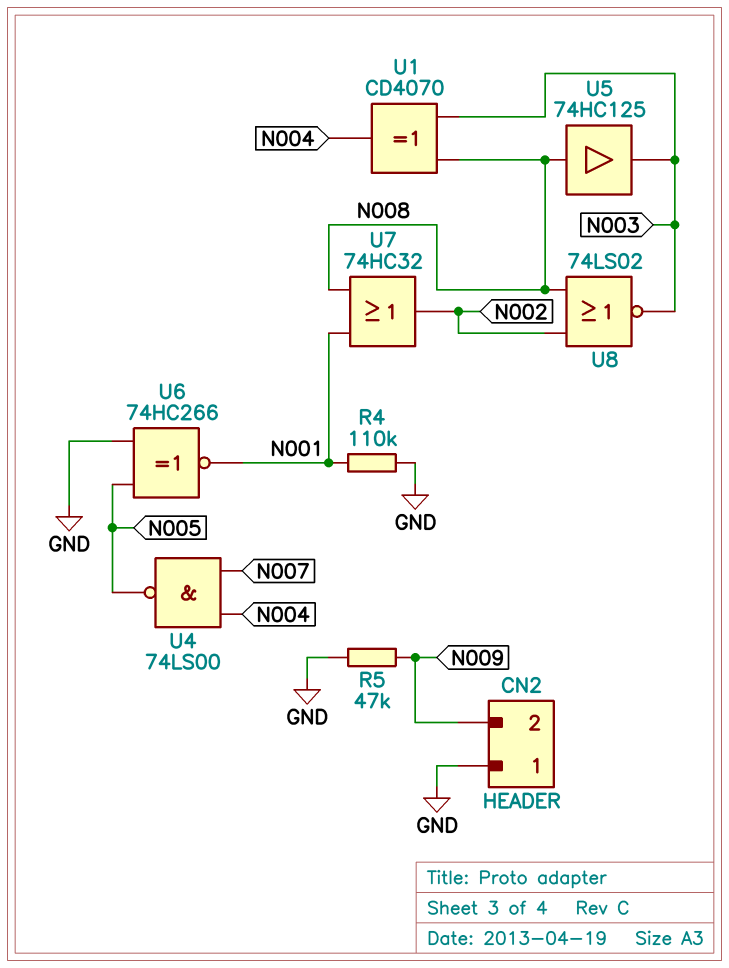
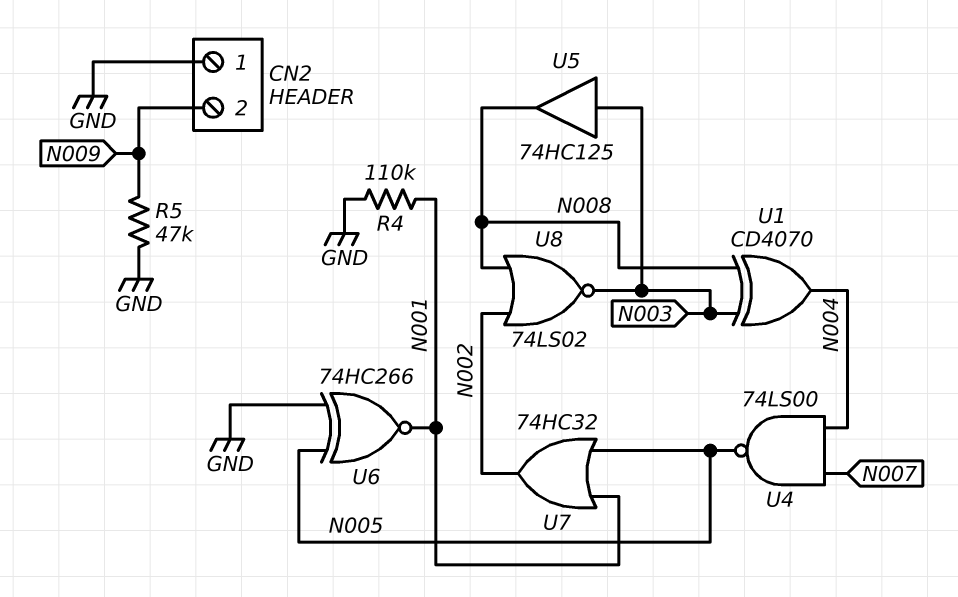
U5: buffer 74HC125 (in N008, out N003) -> buffer 74HC125 (in N003, out N008)
U7: OR 74HC32 (in N001, in N008, out N002) -> OR 74HC32 (in N001, in N005, out N002)

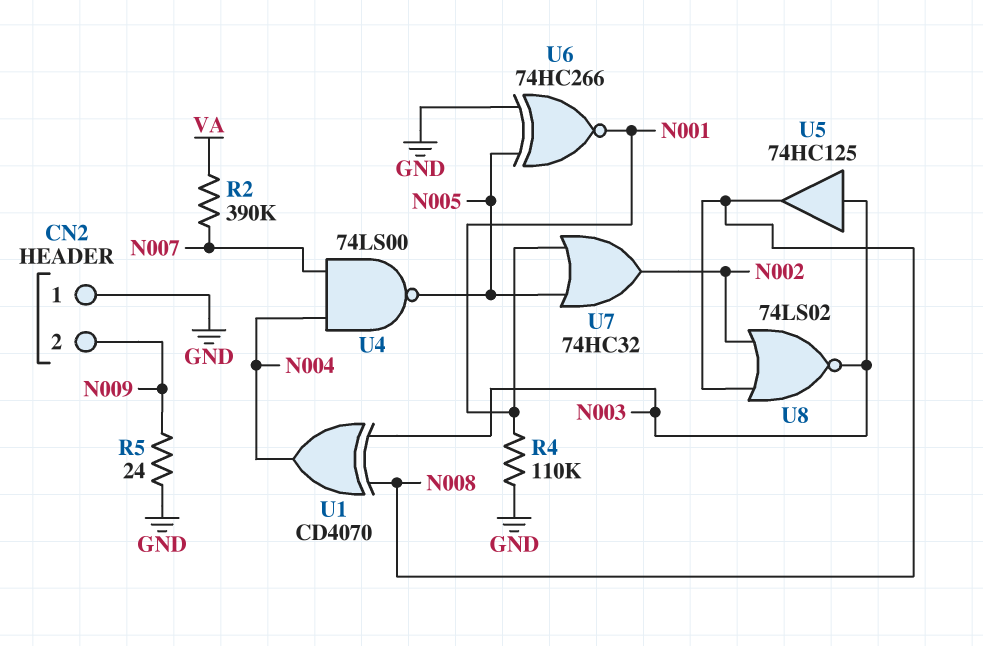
R2: none -> 390k (N007, VA)
R5: 47k (GND, N009) -> 24 (GND, N009)

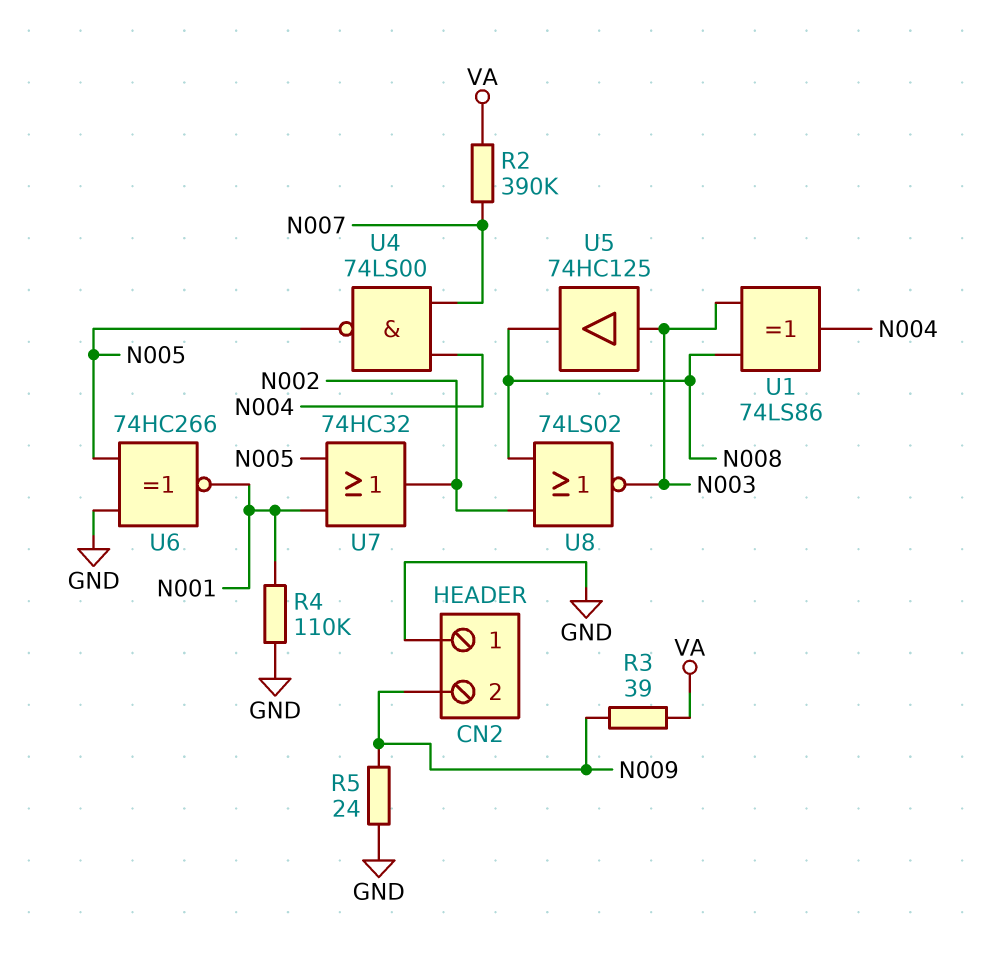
R3: none -> 39 (N009, VA)
U1: XOR CD4070 (in N003, in N008, out N004) -> XOR 74LS86 (in N003, in N008, out N004)

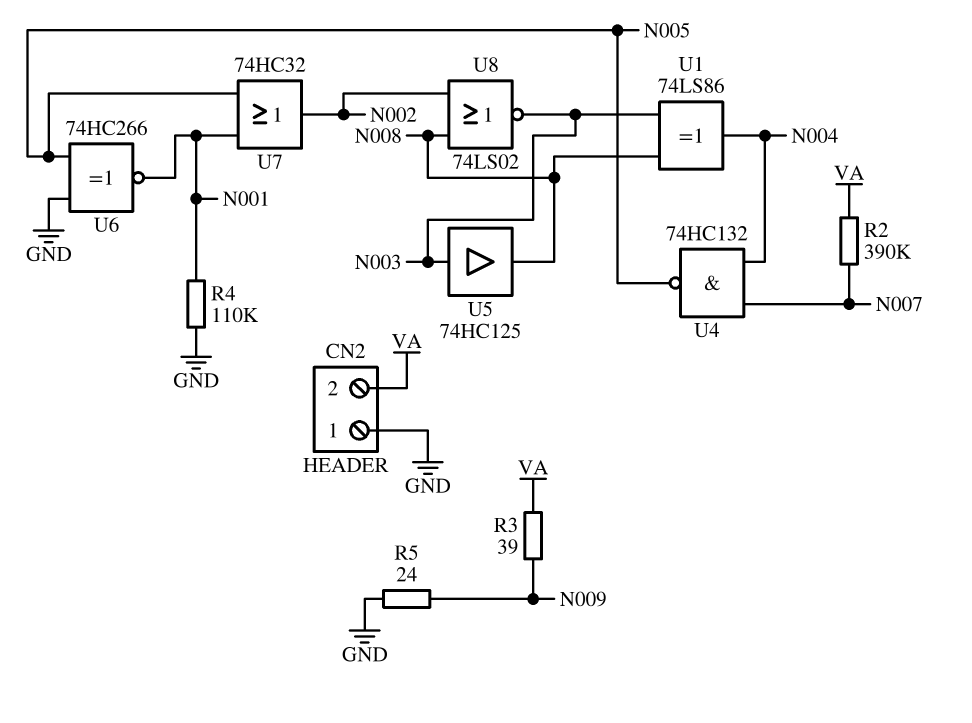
CN2 pin 2: N009 -> VA
U4: NAND 74LS00 (in N004, in N007, out N005) -> NAND 74HC132 (in N004, in N007, out N005)

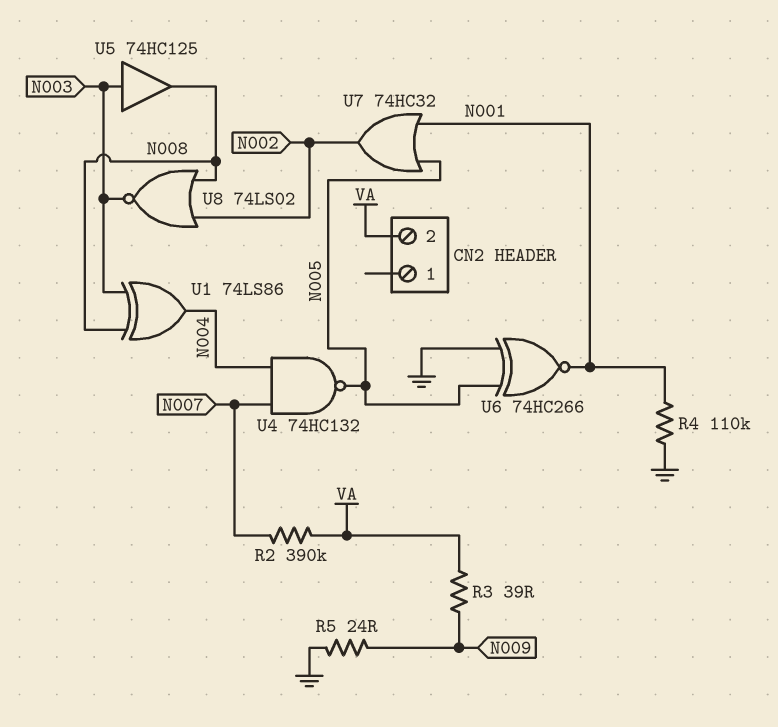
CN2 pin 1: GND -> none

